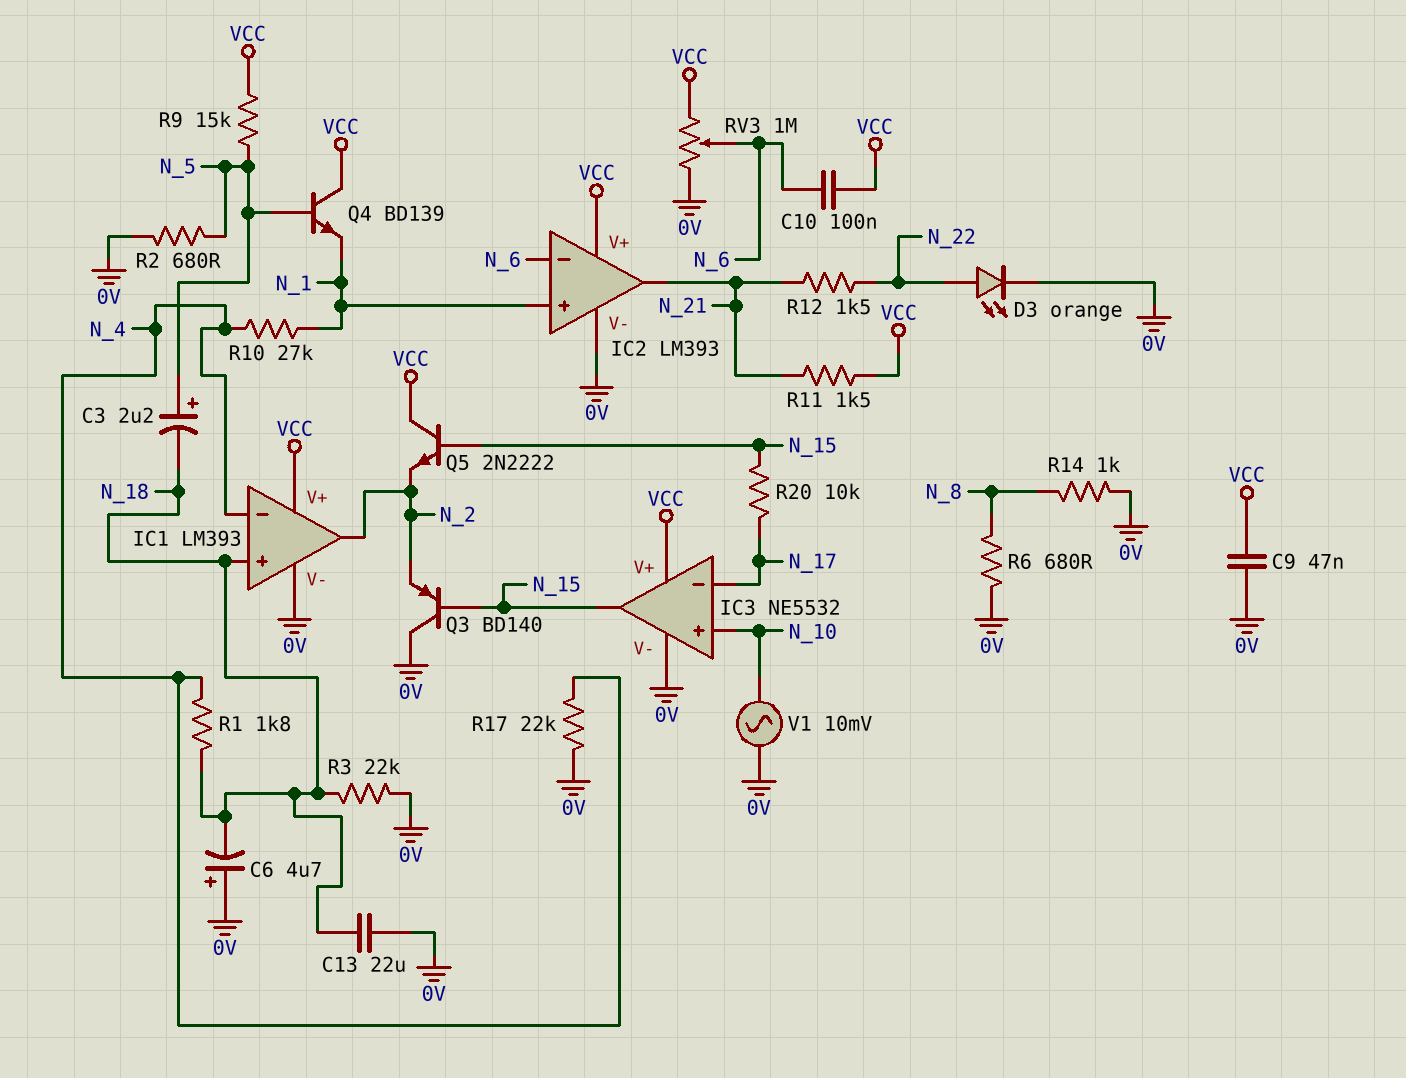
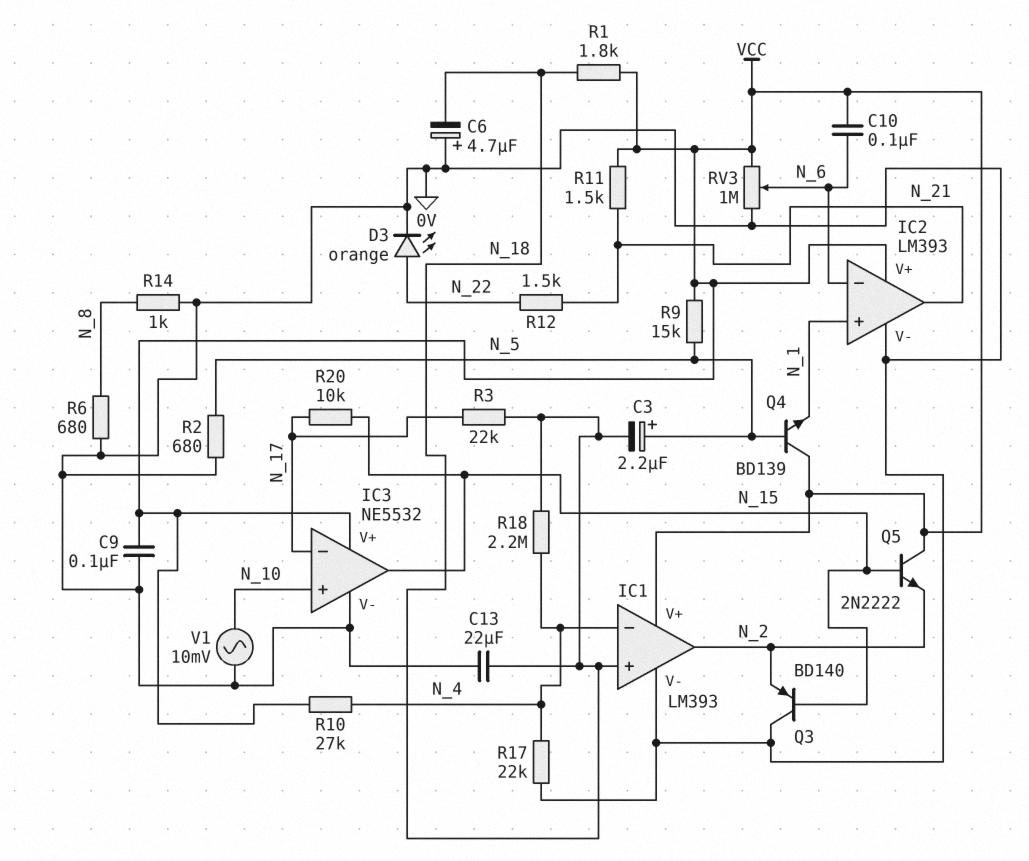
C9: 47nF (0V, VCC) -> 100nF (0V, VCC)
R1: 1.8k (N_4, N_18) -> 1.8k (N_18, VCC)
R3: 22k (0V, N_18) -> 22k (N_17, N_18)
R10: 27k (N_1, N_4) -> 27k (N_4, VCC)
R18: none -> 2.2M (N_4, N_18)

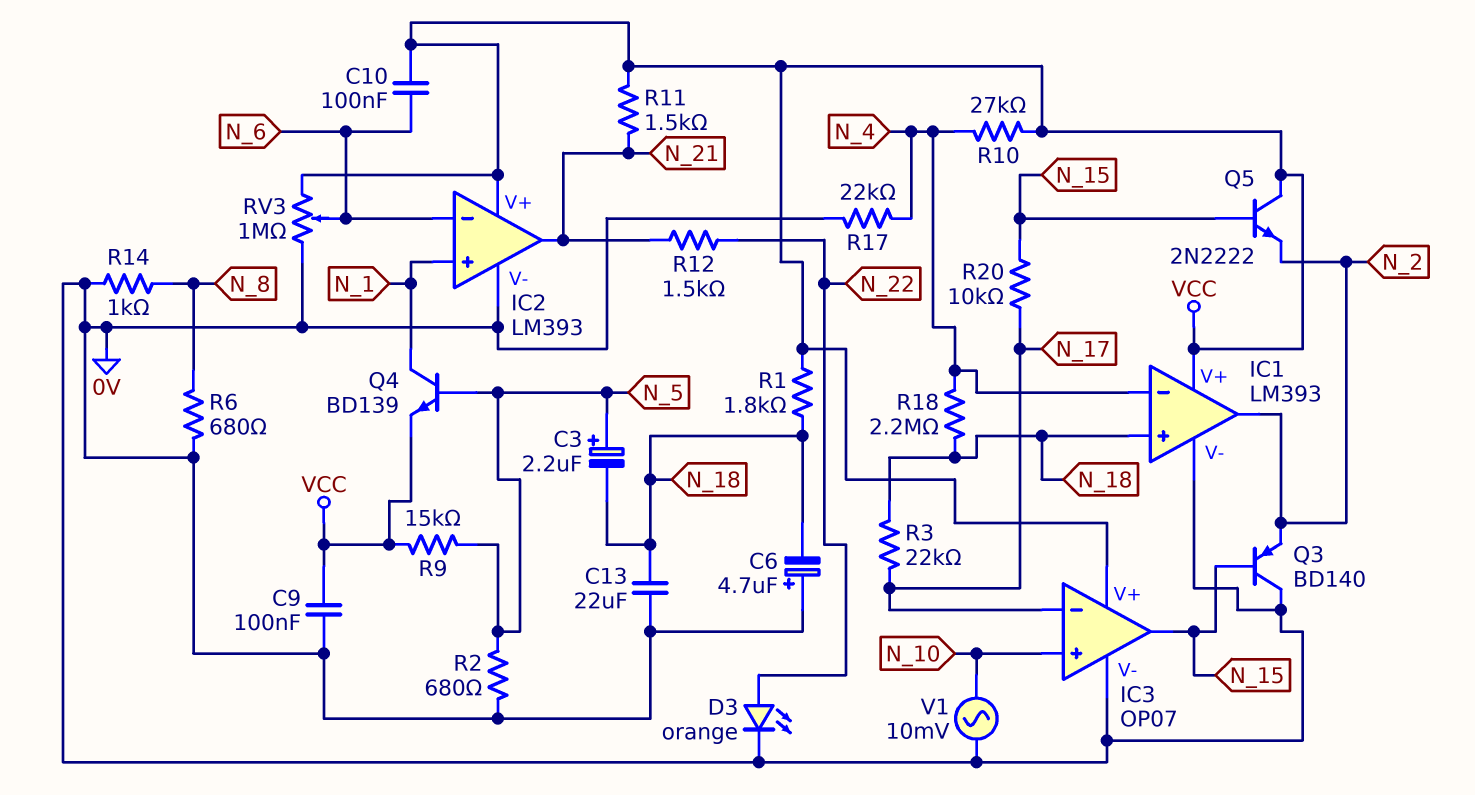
IC3: NE5532 -> OP07
Q4: NPN BD139 (B N_5, C VCC, E N_1) -> NPN BD139 (B N_5, C N_1, E VCC)

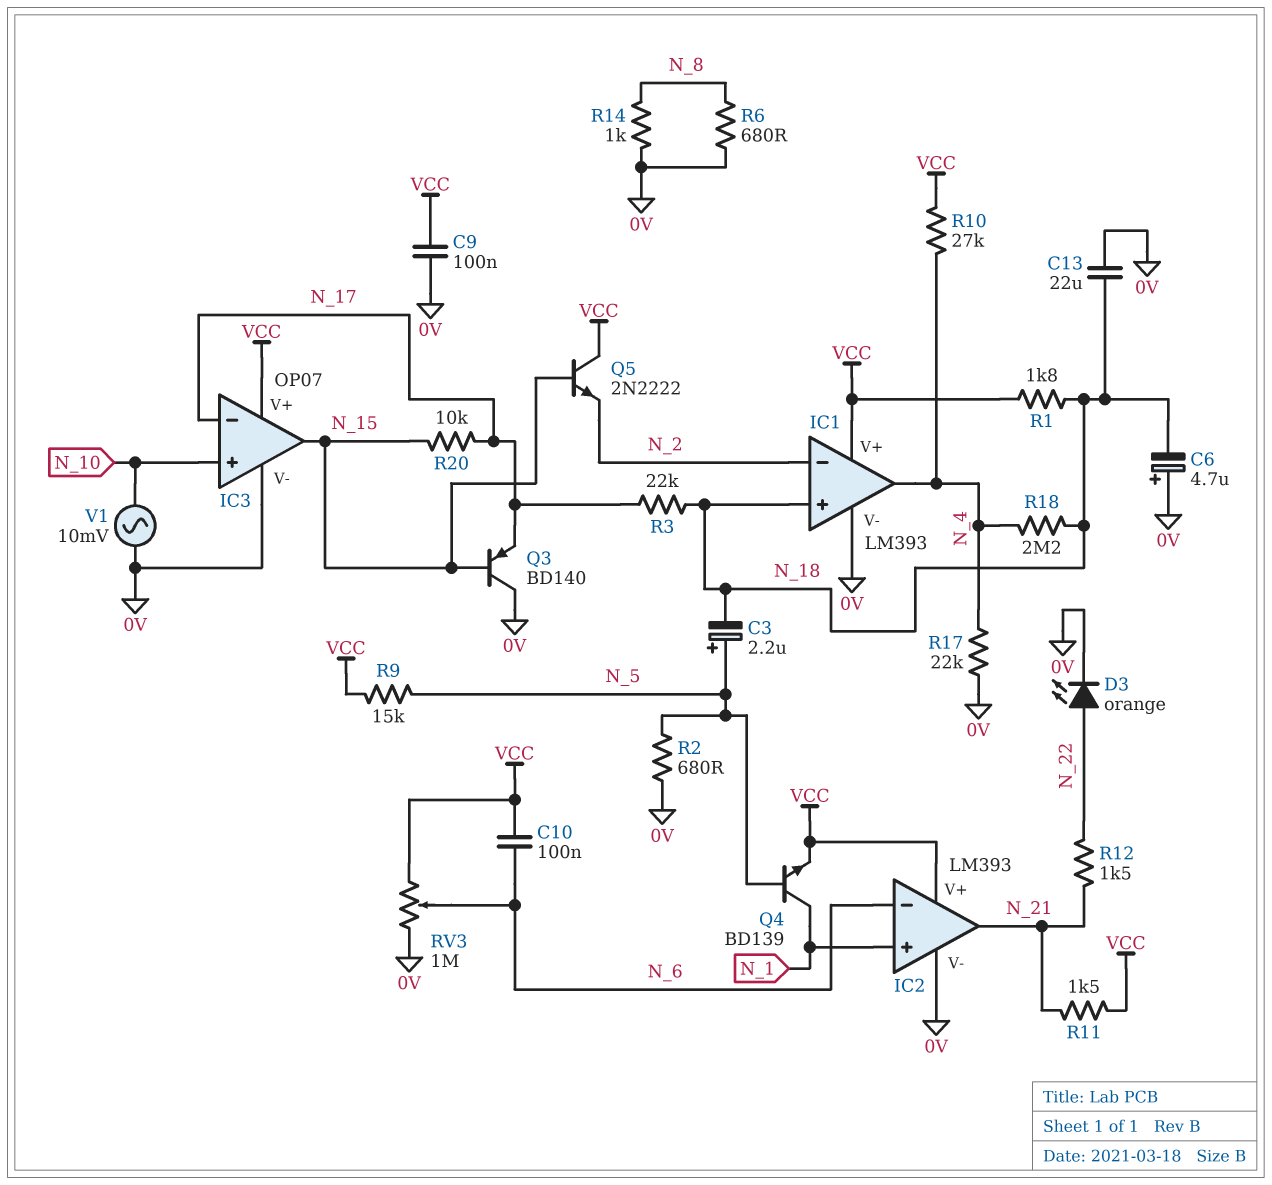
IC1 pin in-: N_4 -> N_2
IC1 pin out: N_2 -> N_4
Q3: PNP BD140 (B N_15, C 0V, E N_2) -> PNP BD140 (B N_15, C 0V, E N_17)

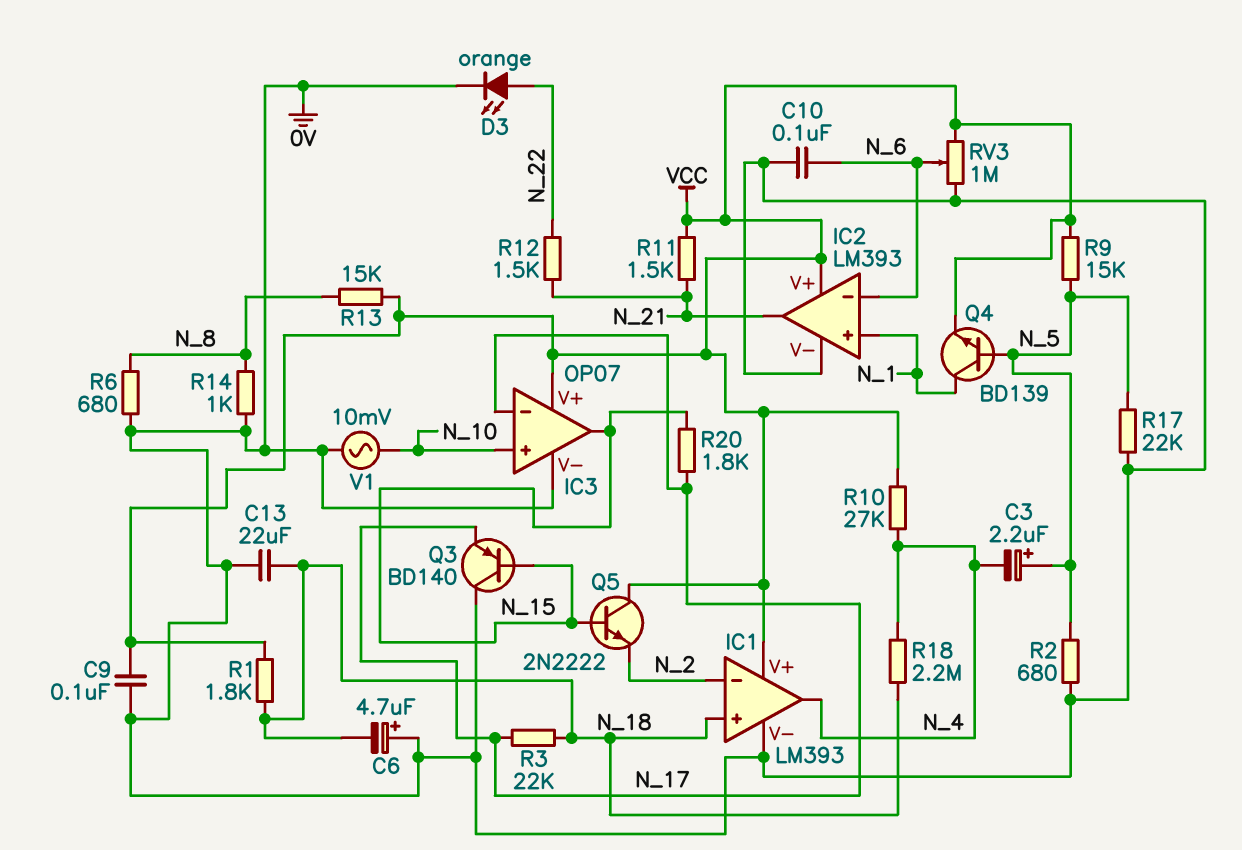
C3: 2.2uF (plus N_5, minus N_18) -> 2.2uF (plus N_5, minus N_4)
C10: 100nF (N_6, VCC) -> 100nF (0V, N_6)
R13: none -> 15k (N_8, VCC)
R17: 22k (0V, N_4) -> 22k (0V, N_5)
R20: 10k (N_15, N_17) -> 1.8k (N_15, N_17)

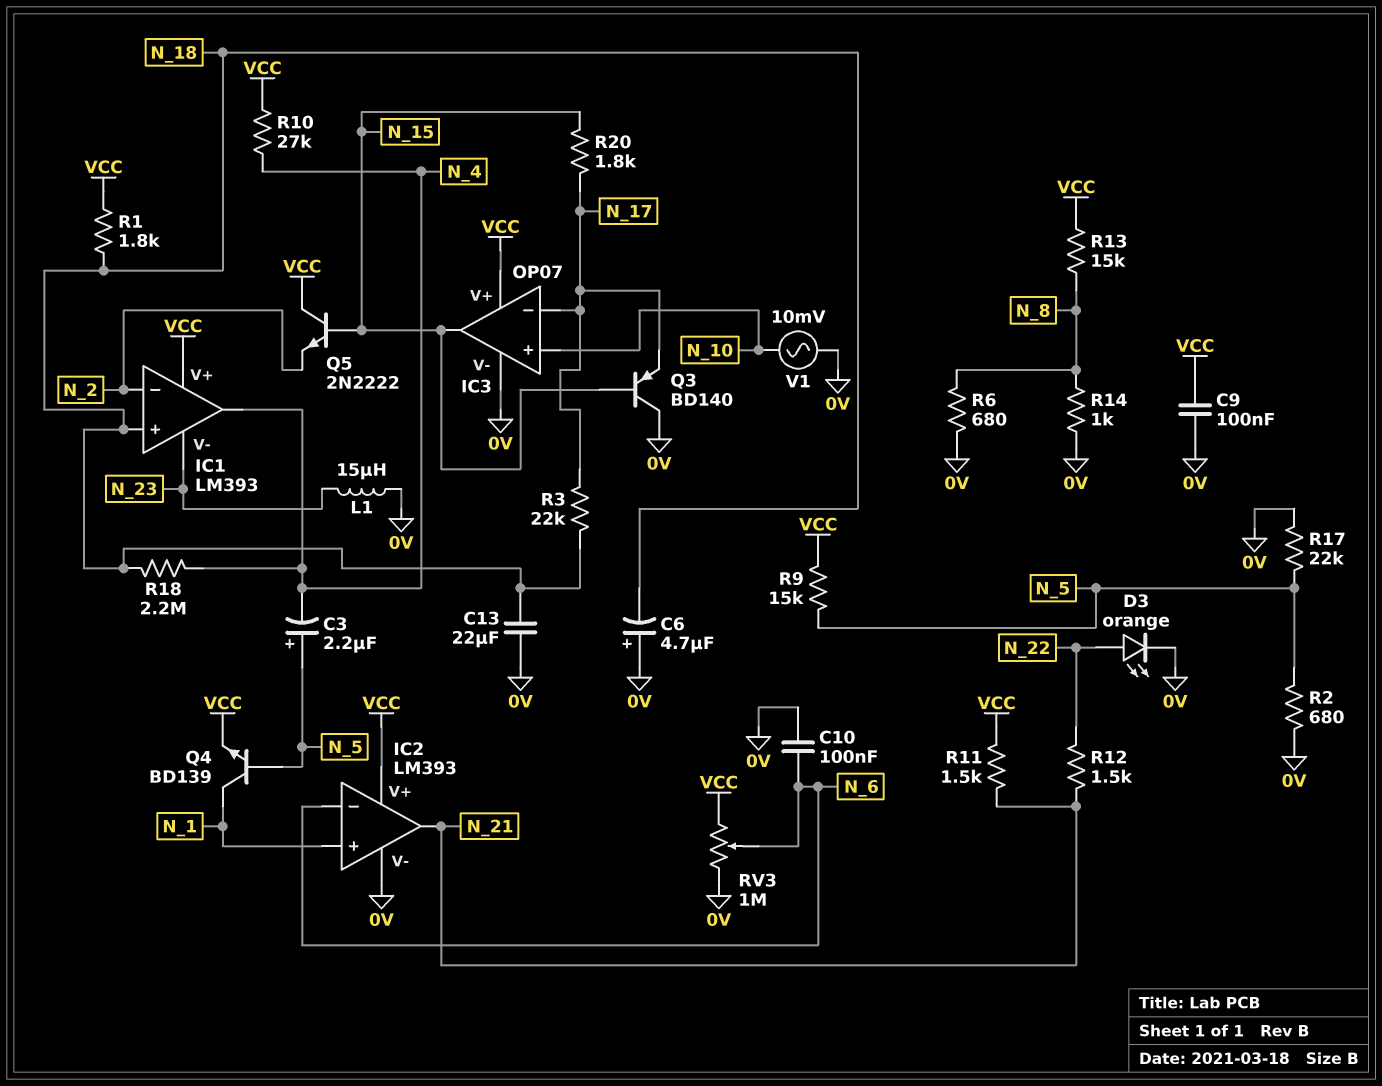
IC1 pin V-: 0V -> N_23
L1: none -> 15uH (0V, N_23)

